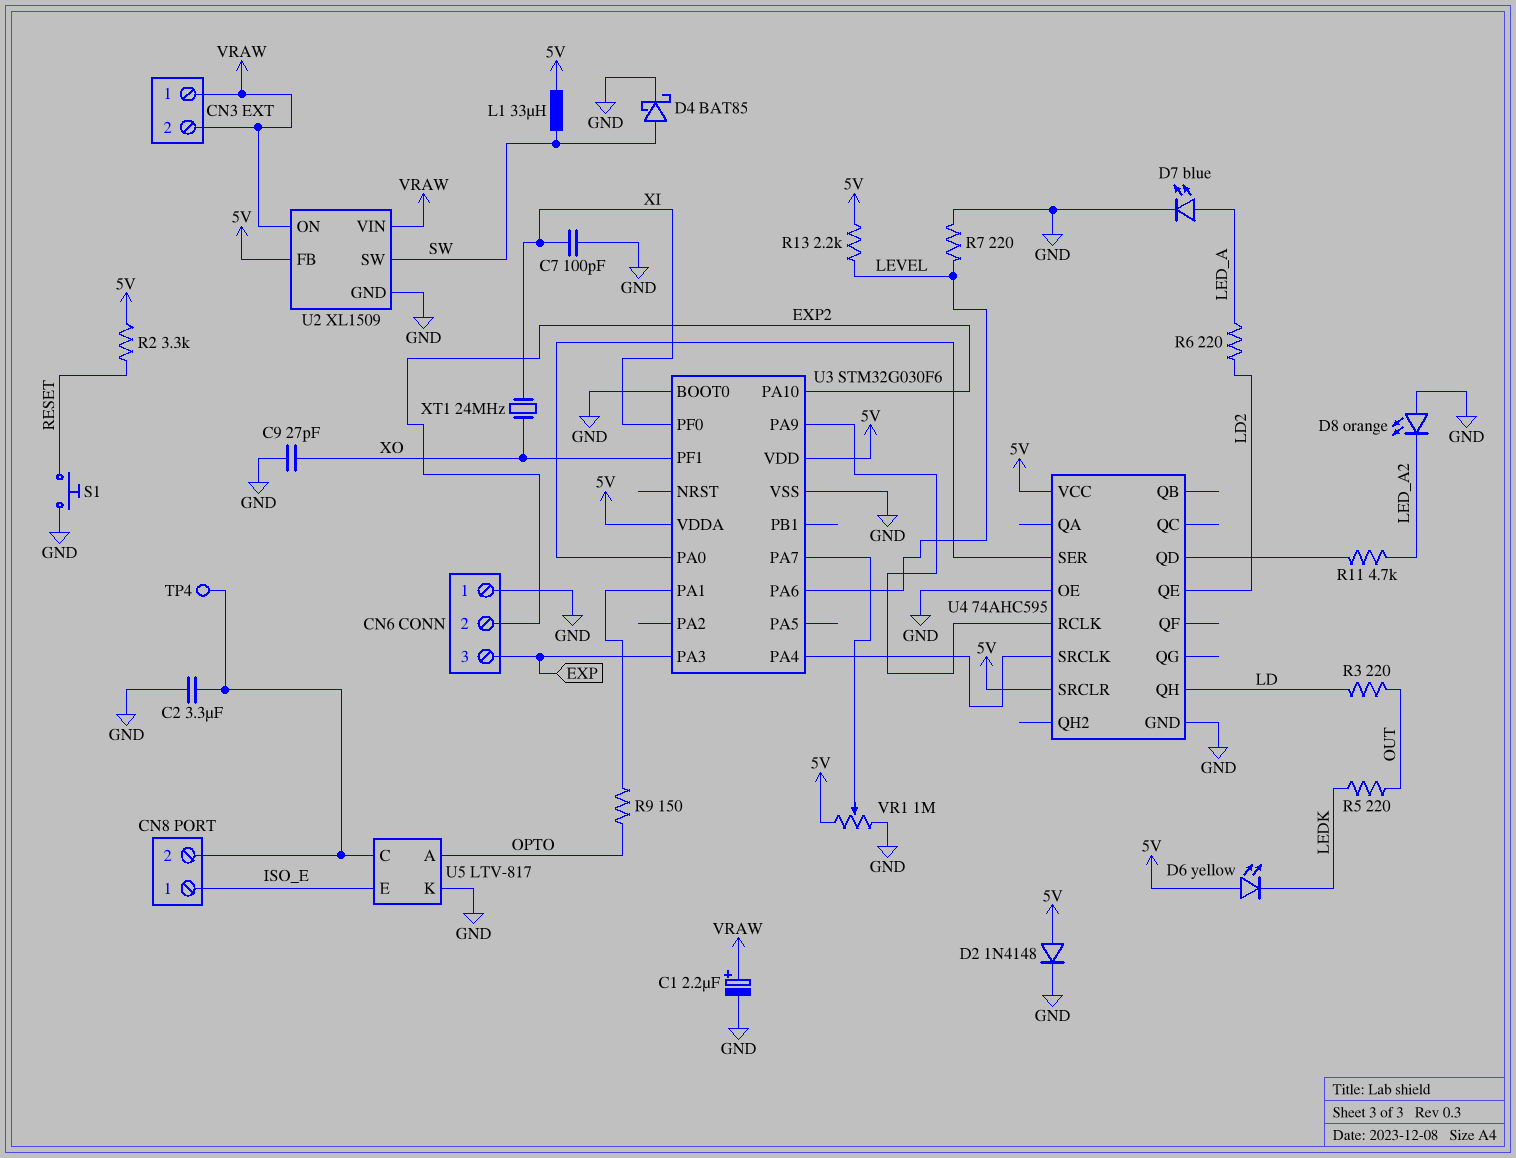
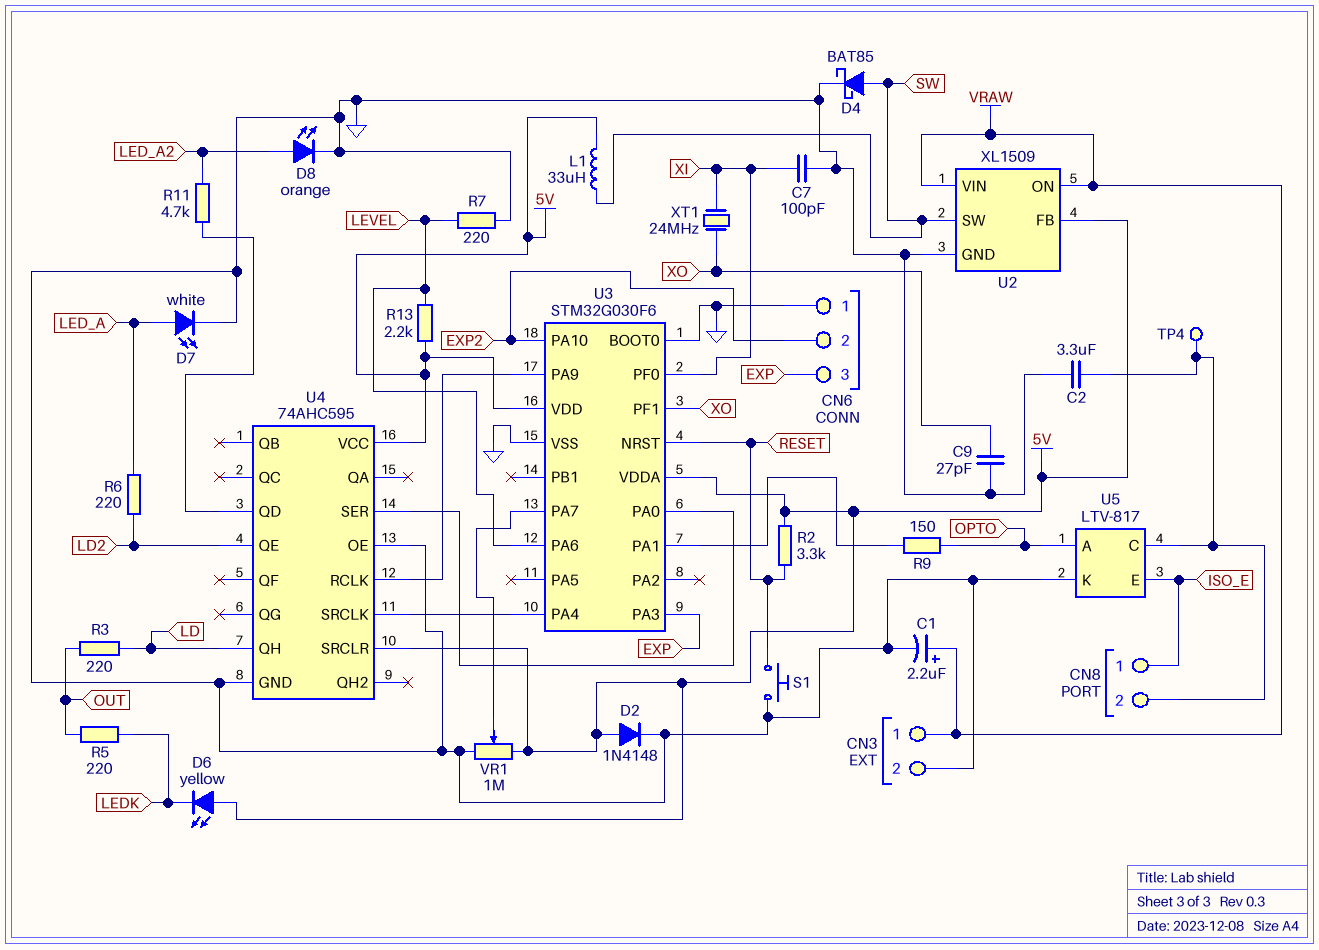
CN3 pin 2: VRAW -> GND
D7: LED blue (A LED_A, K GND) -> LED white (A LED_A, K GND)
D8: LED orange (A GND, K LED_A2) -> LED orange (A LED_A2, K GND)
U3 pin NRST: none -> RESET

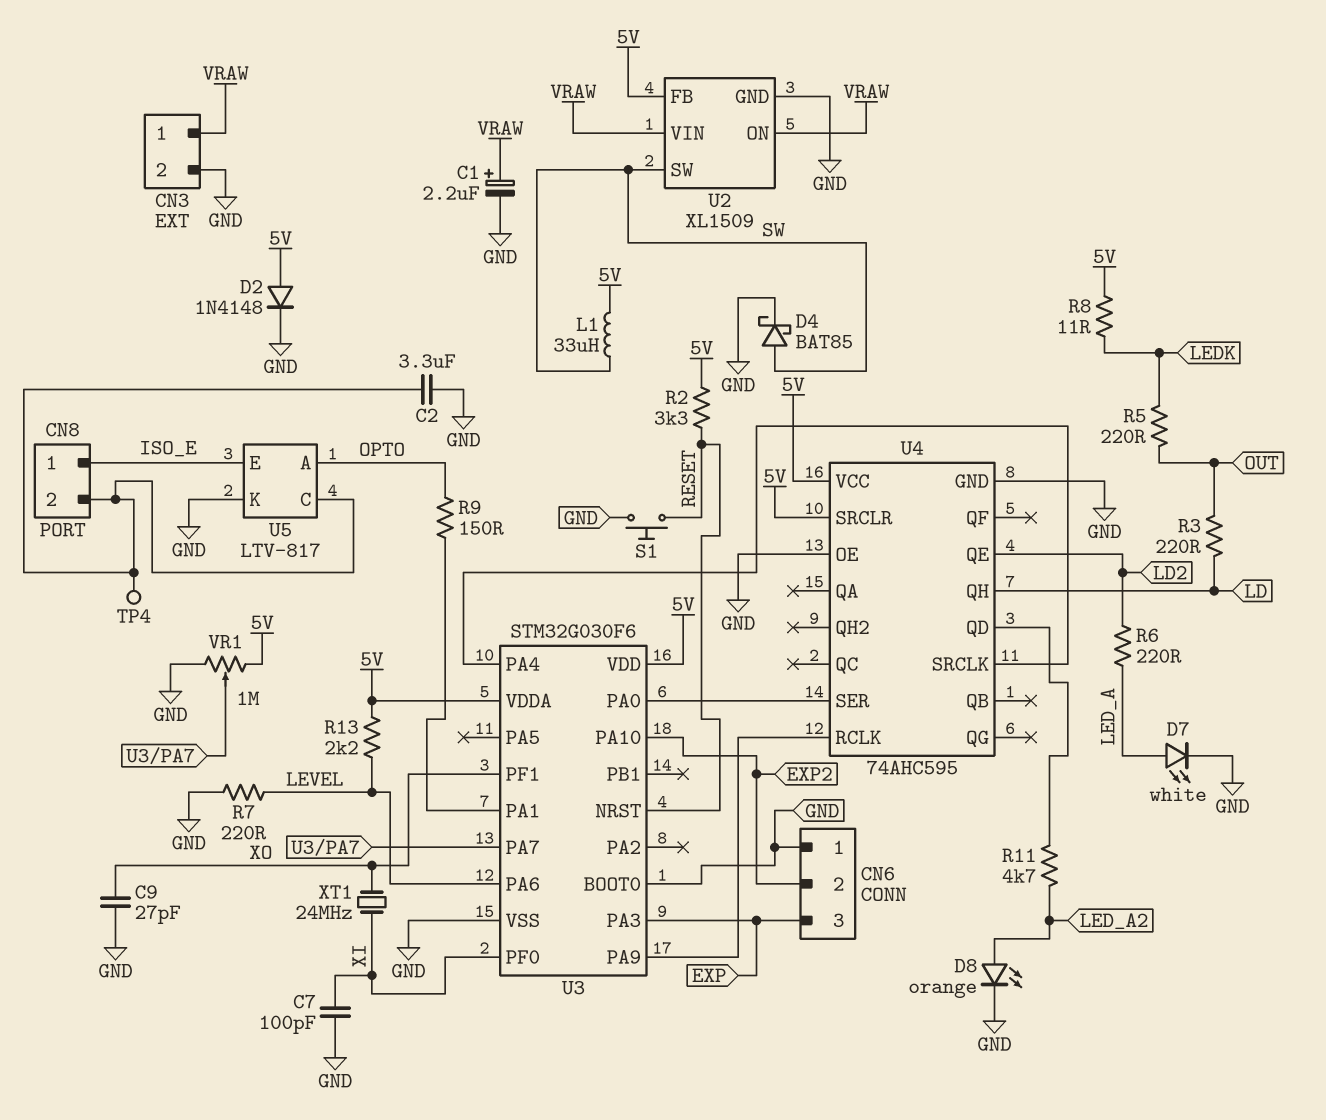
D6: LED yellow (A 5V, K LEDK) -> none
R8: none -> 11 (5V, LEDK)

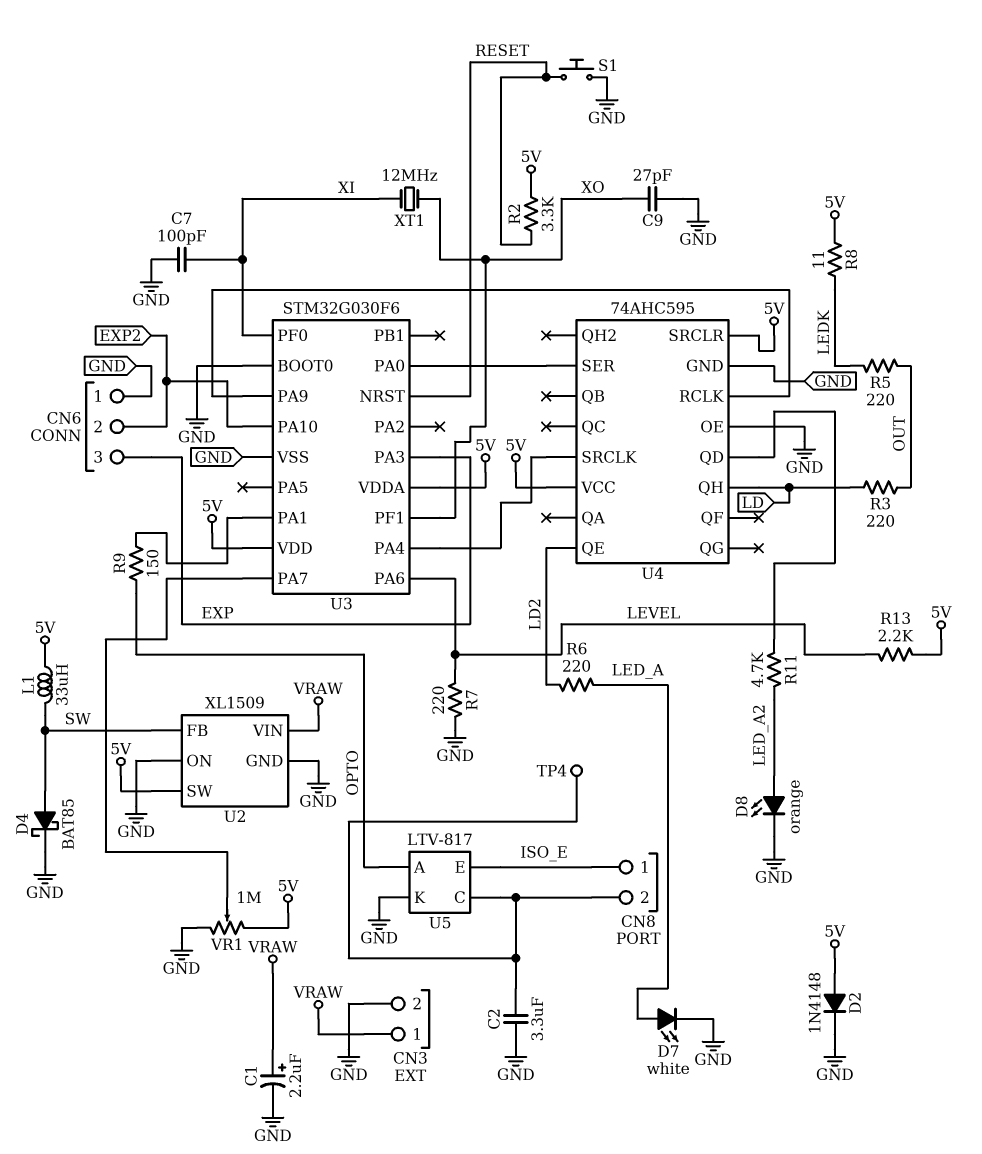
U2 pin FB: 5V -> SW
U2 pin ON: VRAW -> GND
U2 pin SW: SW -> 5V
XT1: 24MHz (XI, XO) -> 12MHz (XI, XO)

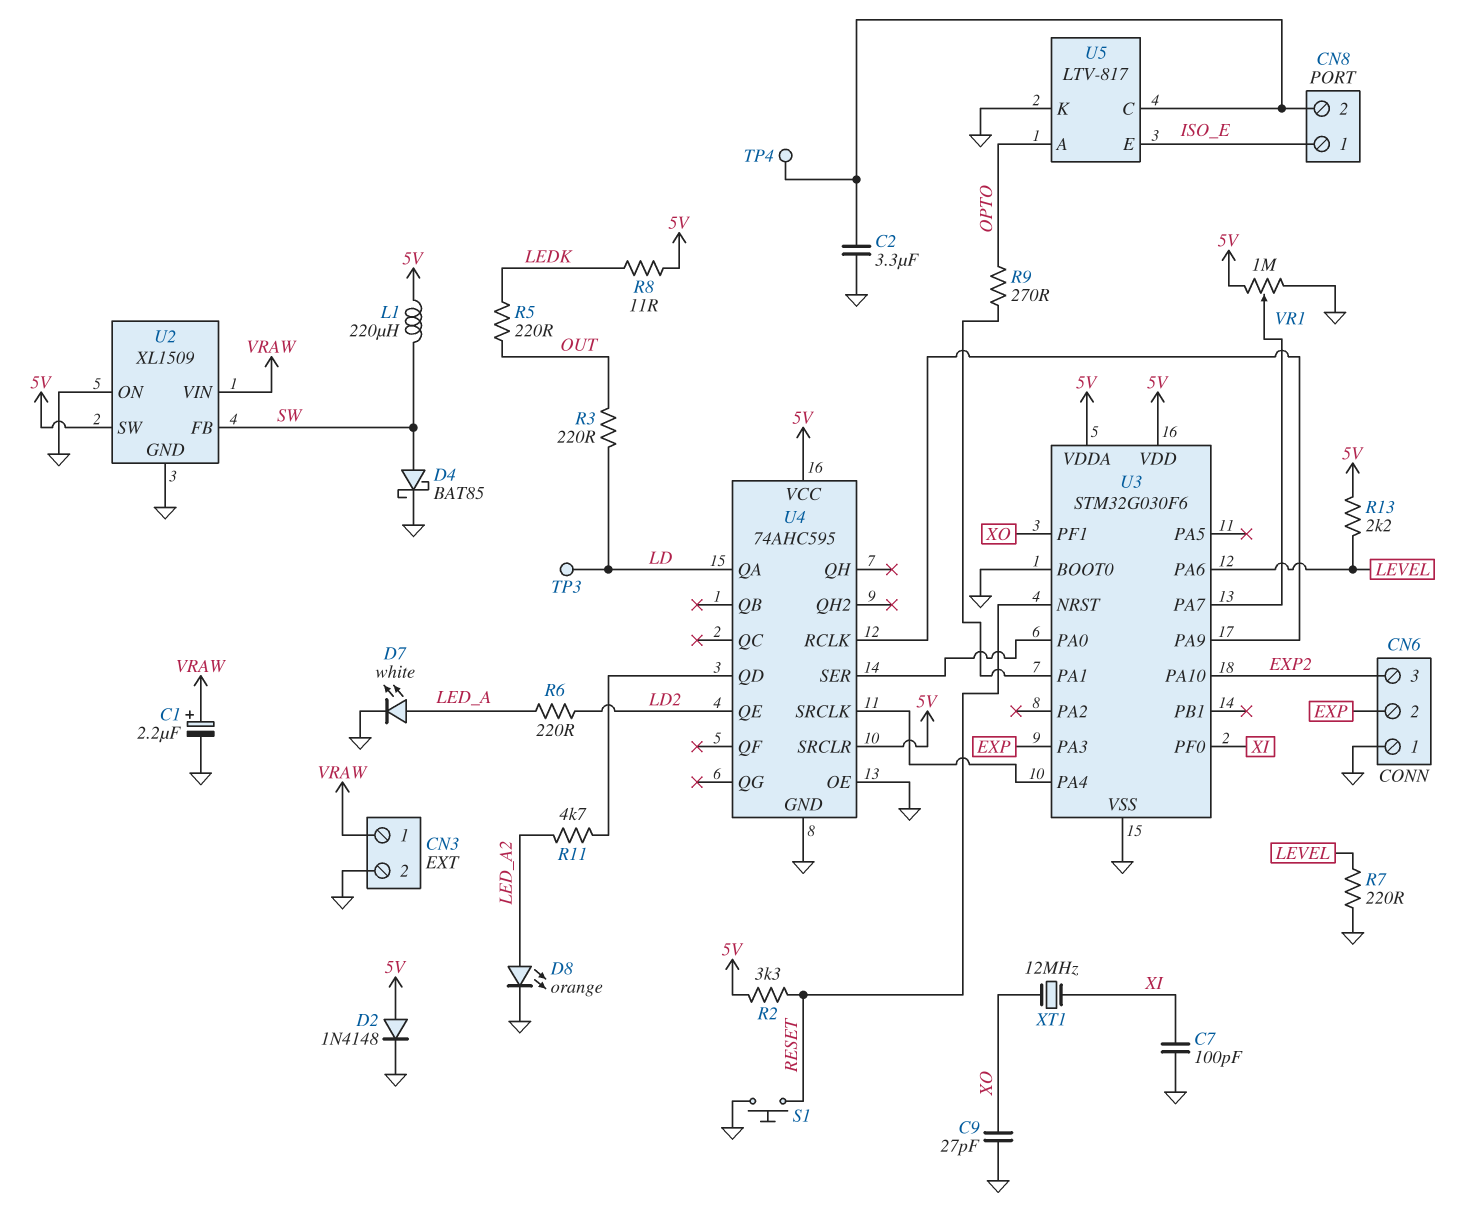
CN6 pin 2: EXP2 -> EXP
CN6 pin 3: EXP -> EXP2
L1: 33uH (5V, SW) -> 220uH (5V, SW)
R9: 150 (OPTO, U3/PA1) -> 270 (OPTO, U3/PA1)
TP3: none -> test point (LD)
U4 pin QA: none -> LD
U4 pin QH: LD -> none

